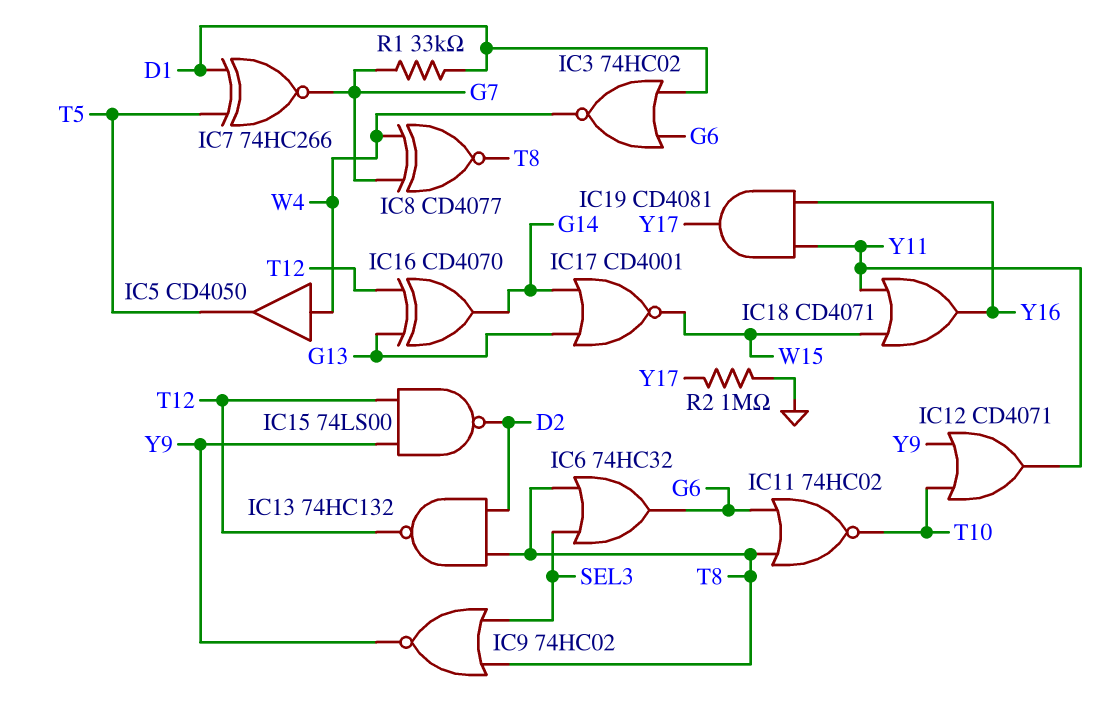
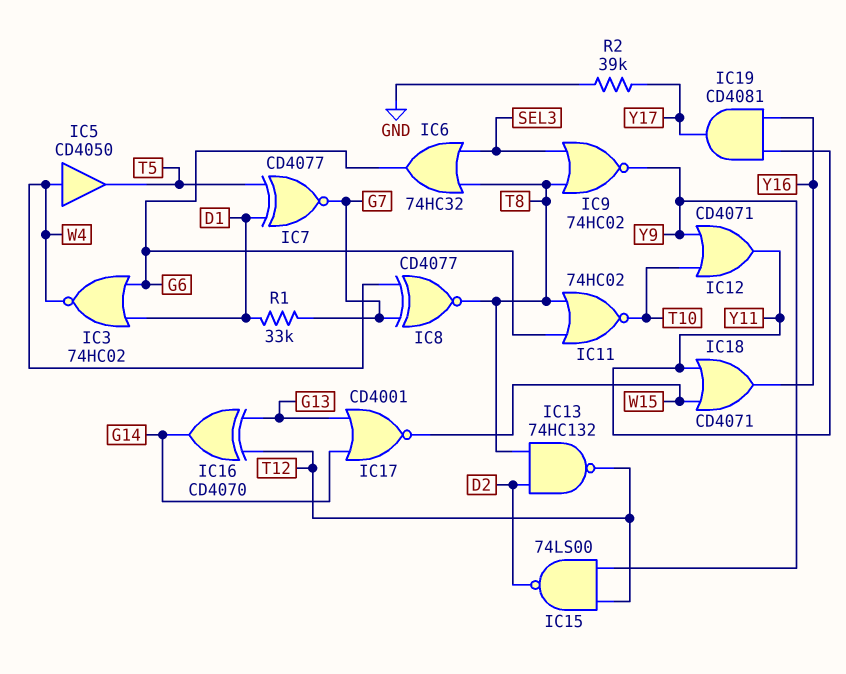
IC7: XNOR 74HC266 (in D1, in T5, out G7) -> XNOR CD4077 (in D1, in T5, out G7)
R2: 1M (GND, Y17) -> 39k (GND, Y17)

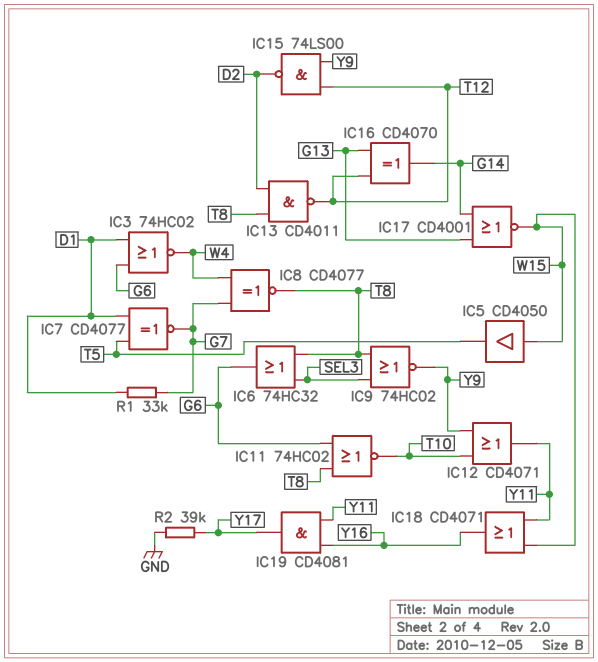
IC5: buffer CD4050 (in W4, out T5) -> buffer CD4050 (in W15, out T5)
IC13: NAND 74HC132 (in D2, in T8, out T12) -> NAND CD4011 (in D2, in T8, out T12)

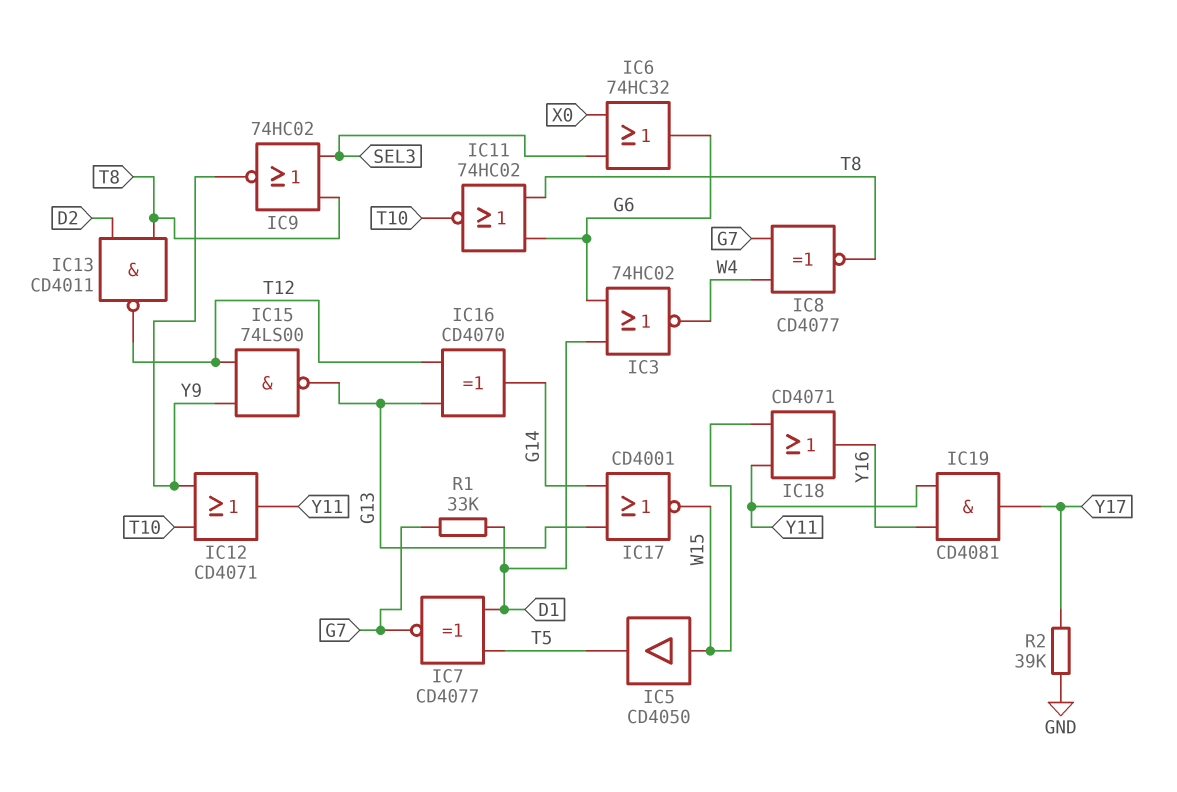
IC6: OR 74HC32 (in SEL3, in T8, out G6) -> OR 74HC32 (in SEL3, in X0, out G6)
IC15: NAND 74LS00 (in T12, in Y9, out D2) -> NAND 74LS00 (in T12, in Y9, out G13)

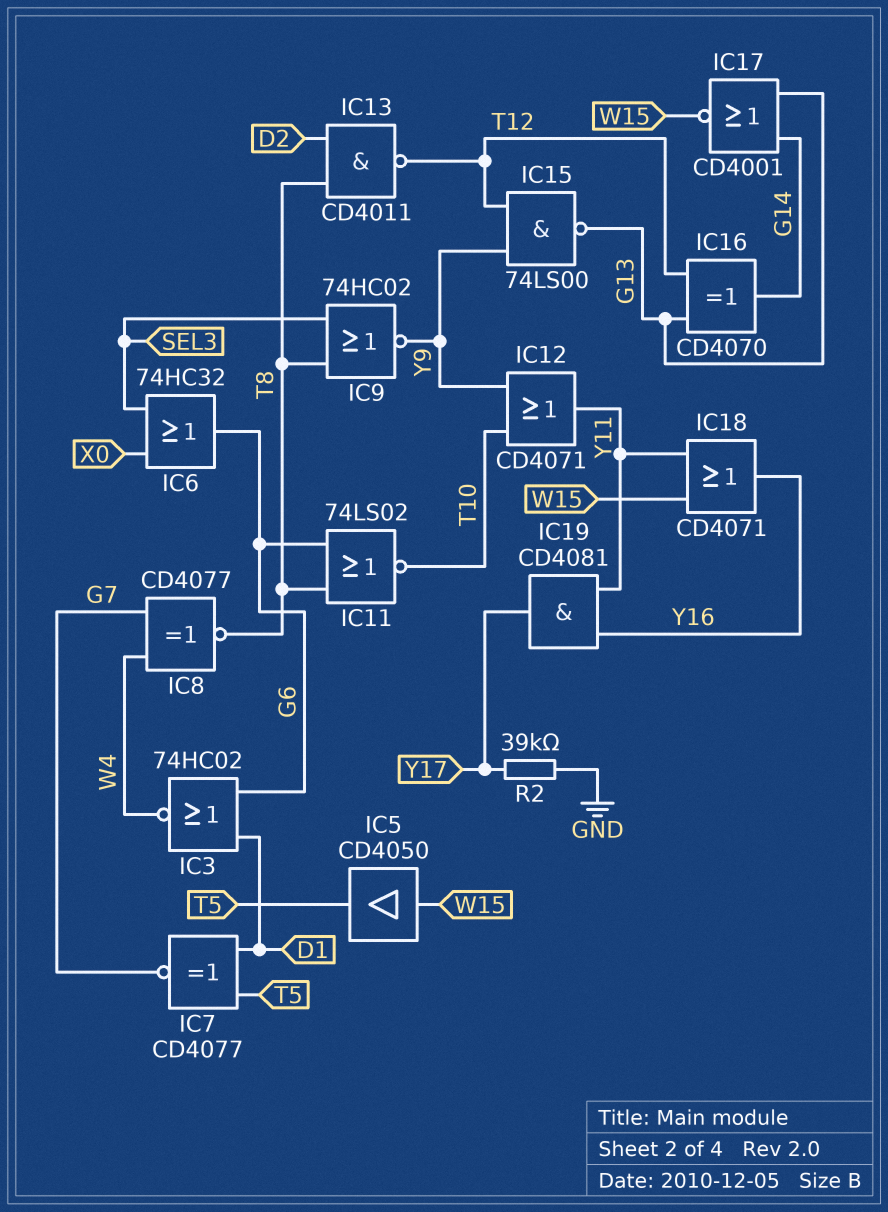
IC11: NOR 74HC02 (in G6, in T8, out T10) -> NOR 74LS02 (in G6, in T8, out T10)
R1: 33k (D1, G7) -> none

